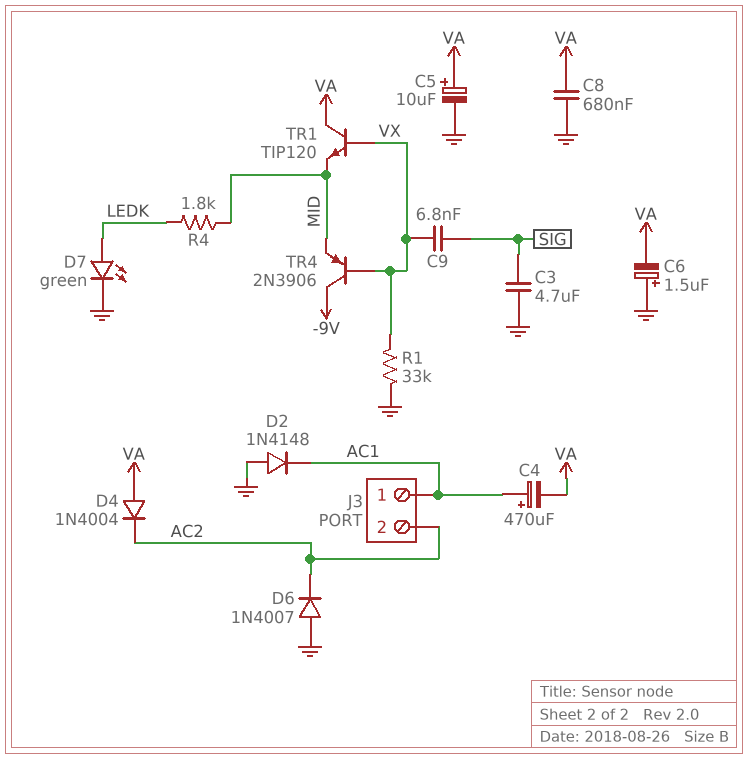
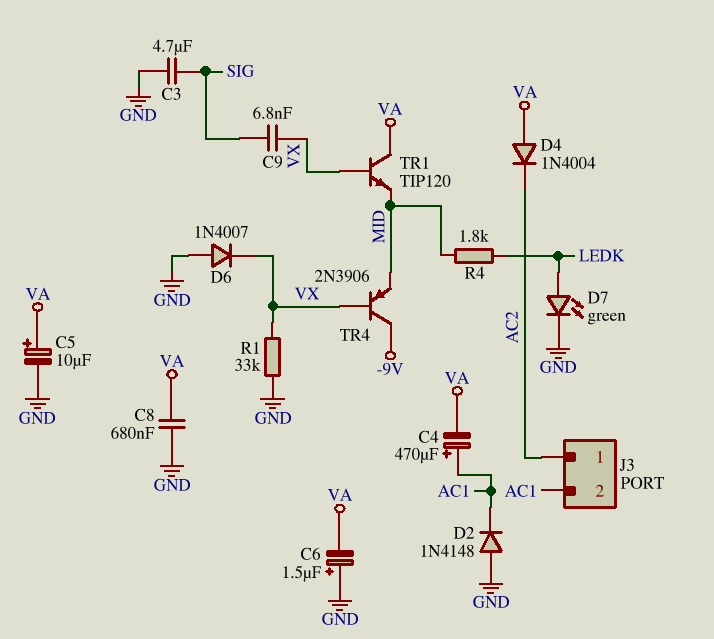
D6: diode 1N4007 (A GND, K AC2) -> diode 1N4007 (A GND, K VX)
J3 pin 1: AC1 -> AC2
J3 pin 2: AC2 -> AC1

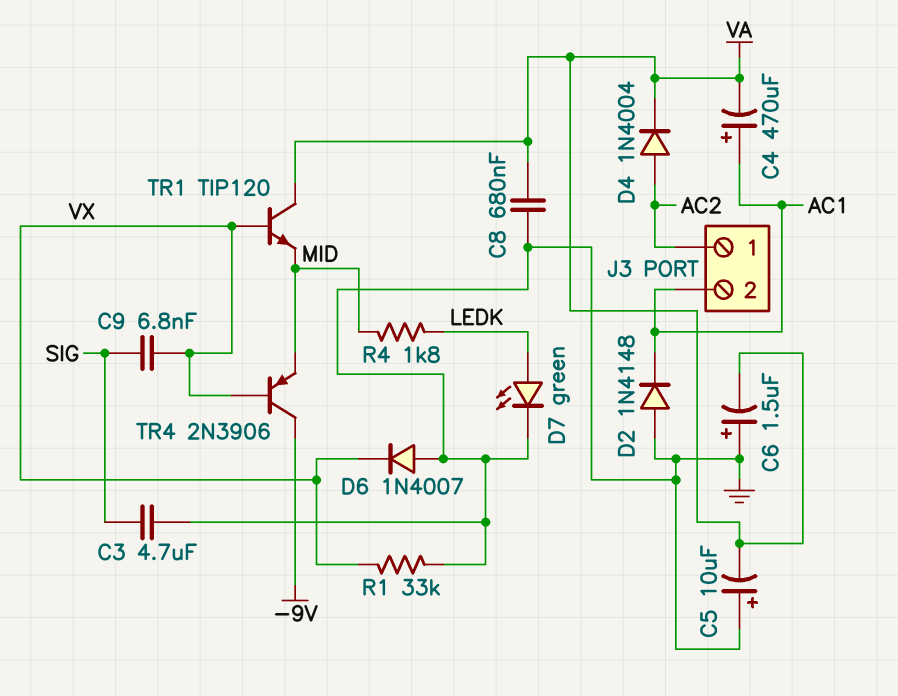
C5: 10uF (plus VA, minus GND) -> 10uF (plus GND, minus VA)
D4: diode 1N4004 (A VA, K AC2) -> diode 1N4004 (A AC2, K VA)

